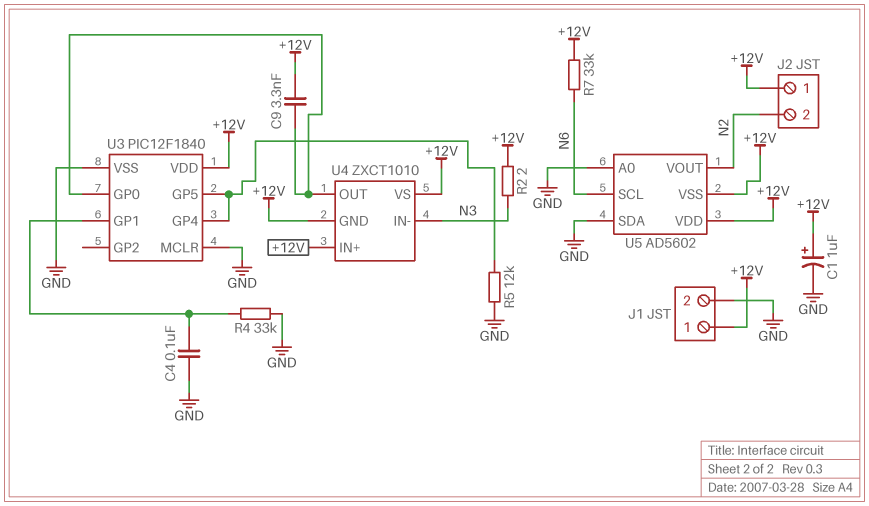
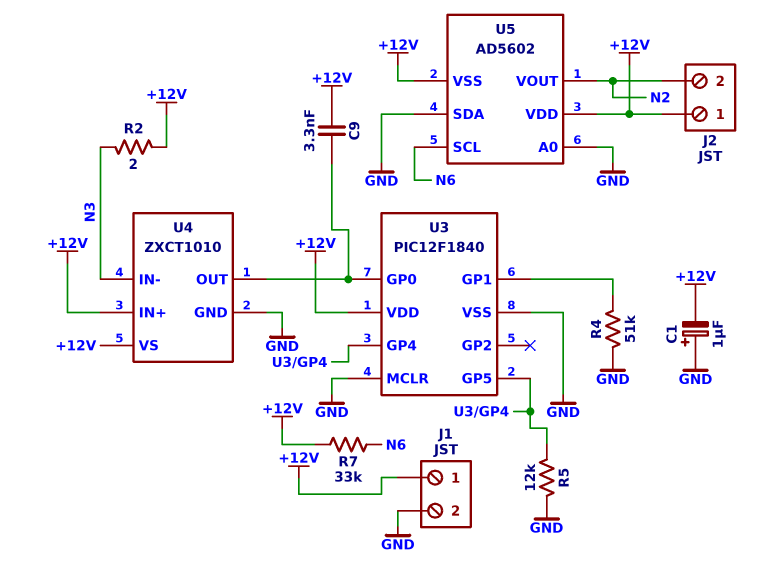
C1: 1uF (plus +12V, minus GND) -> 1uF (plus GND, minus +12V)
C4: 100nF (GND, U3/GP1) -> none
R4: 33k (GND, U3/GP1) -> 51k (GND, U3/GP1)
U4 pin GND: +12V -> GND

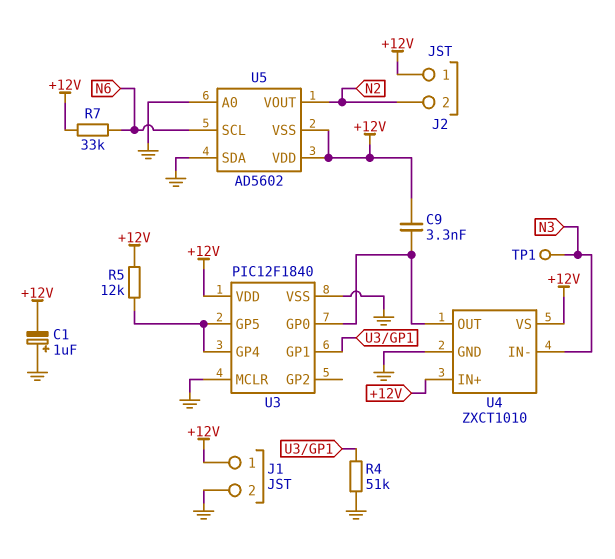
R2: 2 (+12V, N3) -> none
R5: 12k (GND, U3/GP4) -> 12k (+12V, U3/GP4)
TP1: none -> test point (N3)

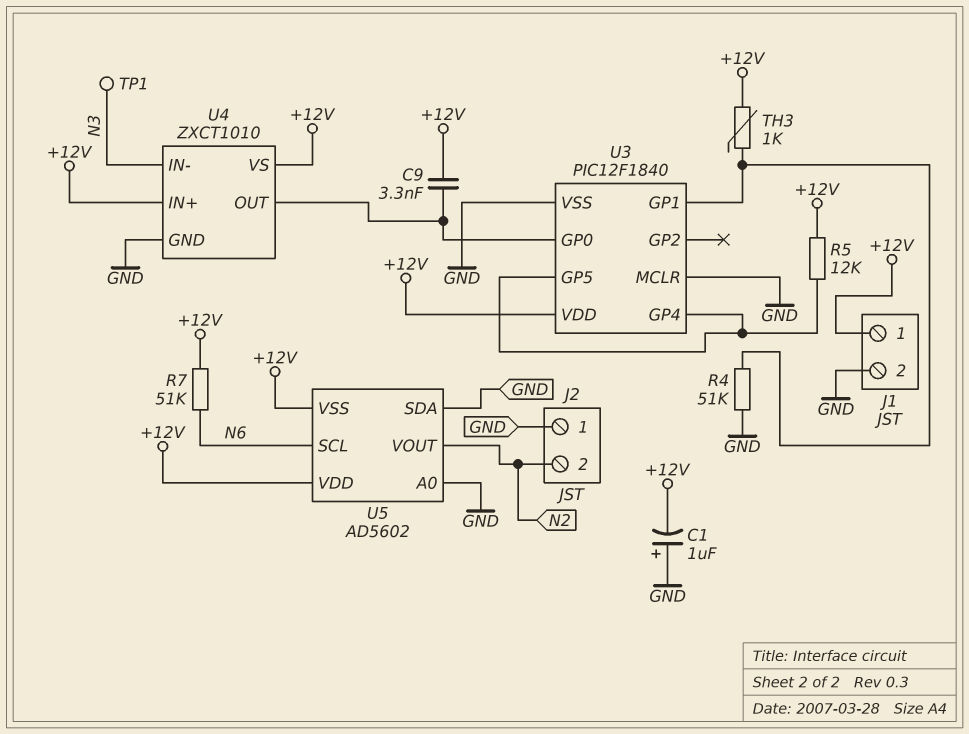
J2 pin 1: +12V -> GND
R7: 33k (+12V, N6) -> 51k (+12V, N6)
TH3: none -> 1k (+12V, U3/GP1)

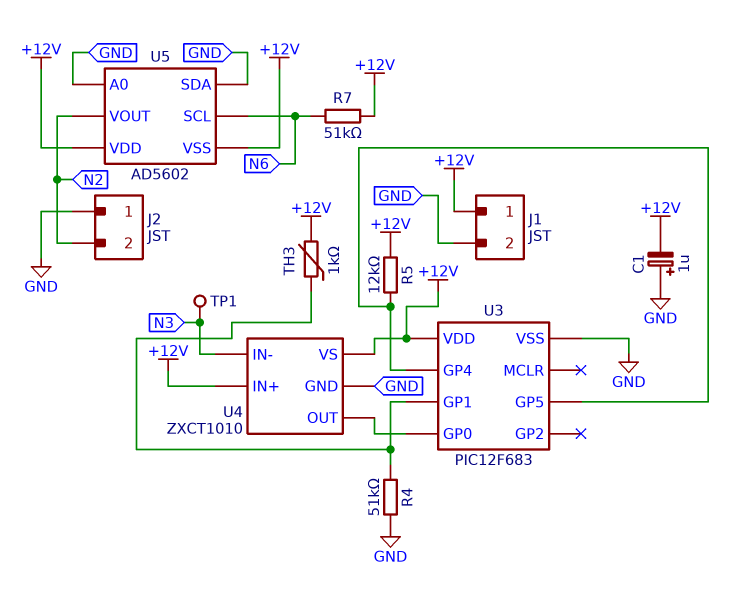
C9: 3.3nF (+12V, U3/GP0) -> none
U3: PIC12F1840 -> PIC12F683
U3 pin MCLR: GND -> none

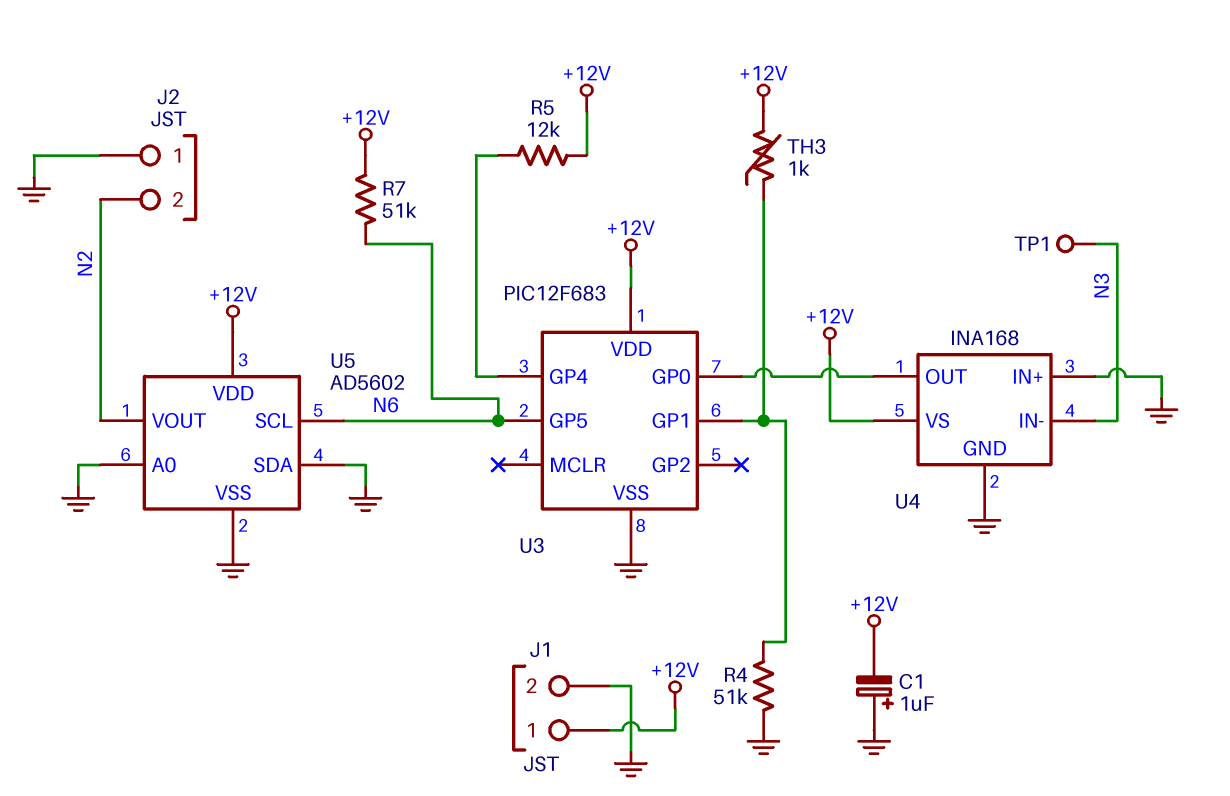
U3 pin GP5: U3/GP4 -> N6
U4: ZXCT1010 -> INA168
U4 pin IN+: +12V -> GND
U5 pin VSS: +12V -> GND

